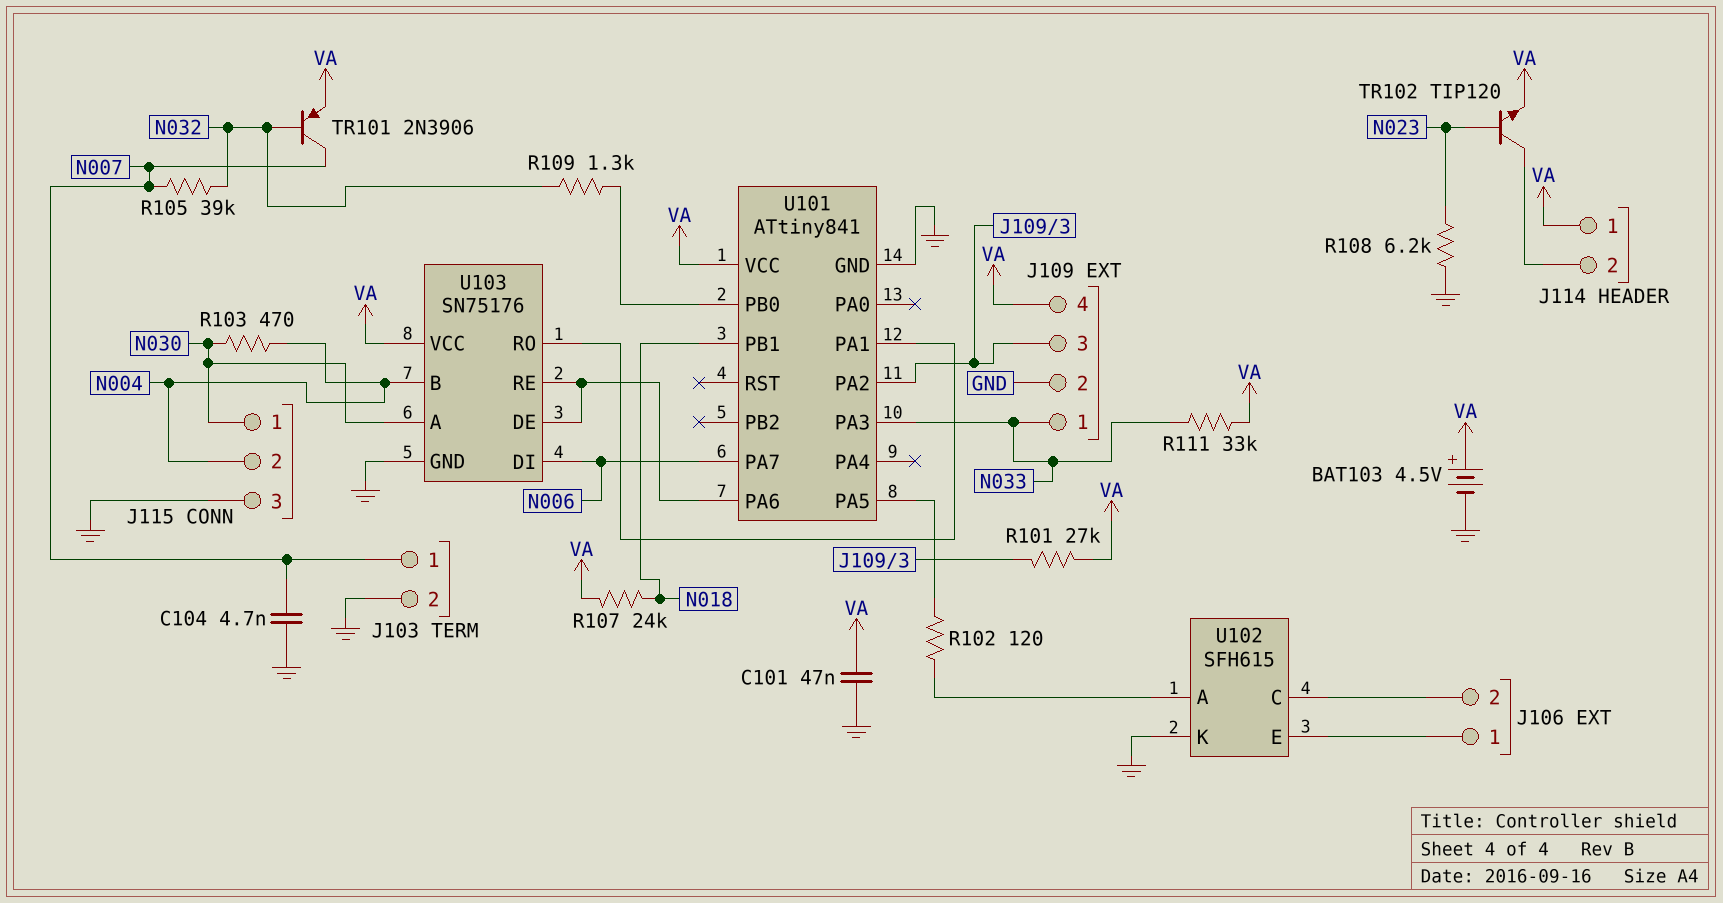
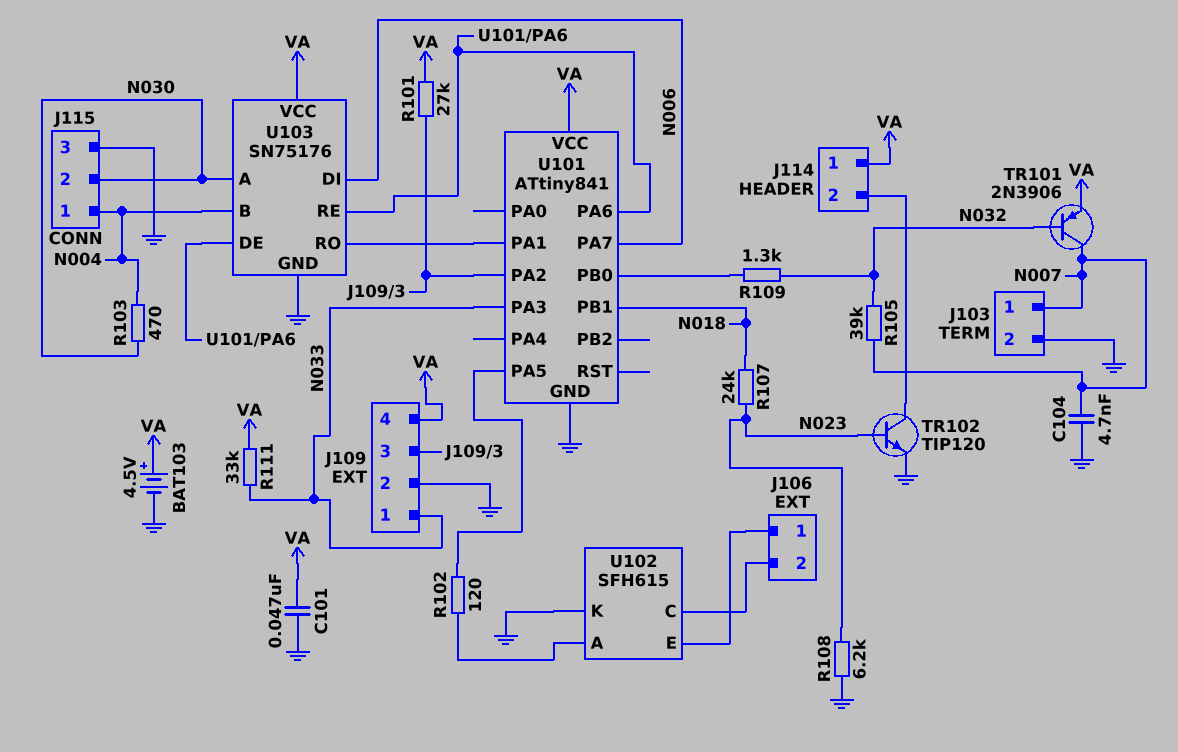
J115 pin 1: N030 -> N004
J115 pin 2: N004 -> N030
R107: 24k (N018, VA) -> 24k (N018, N023)
TR102: NPN TIP120 (B N023, C J114/2, E VA) -> NPN TIP120 (B N023, C J114/2, E GND)

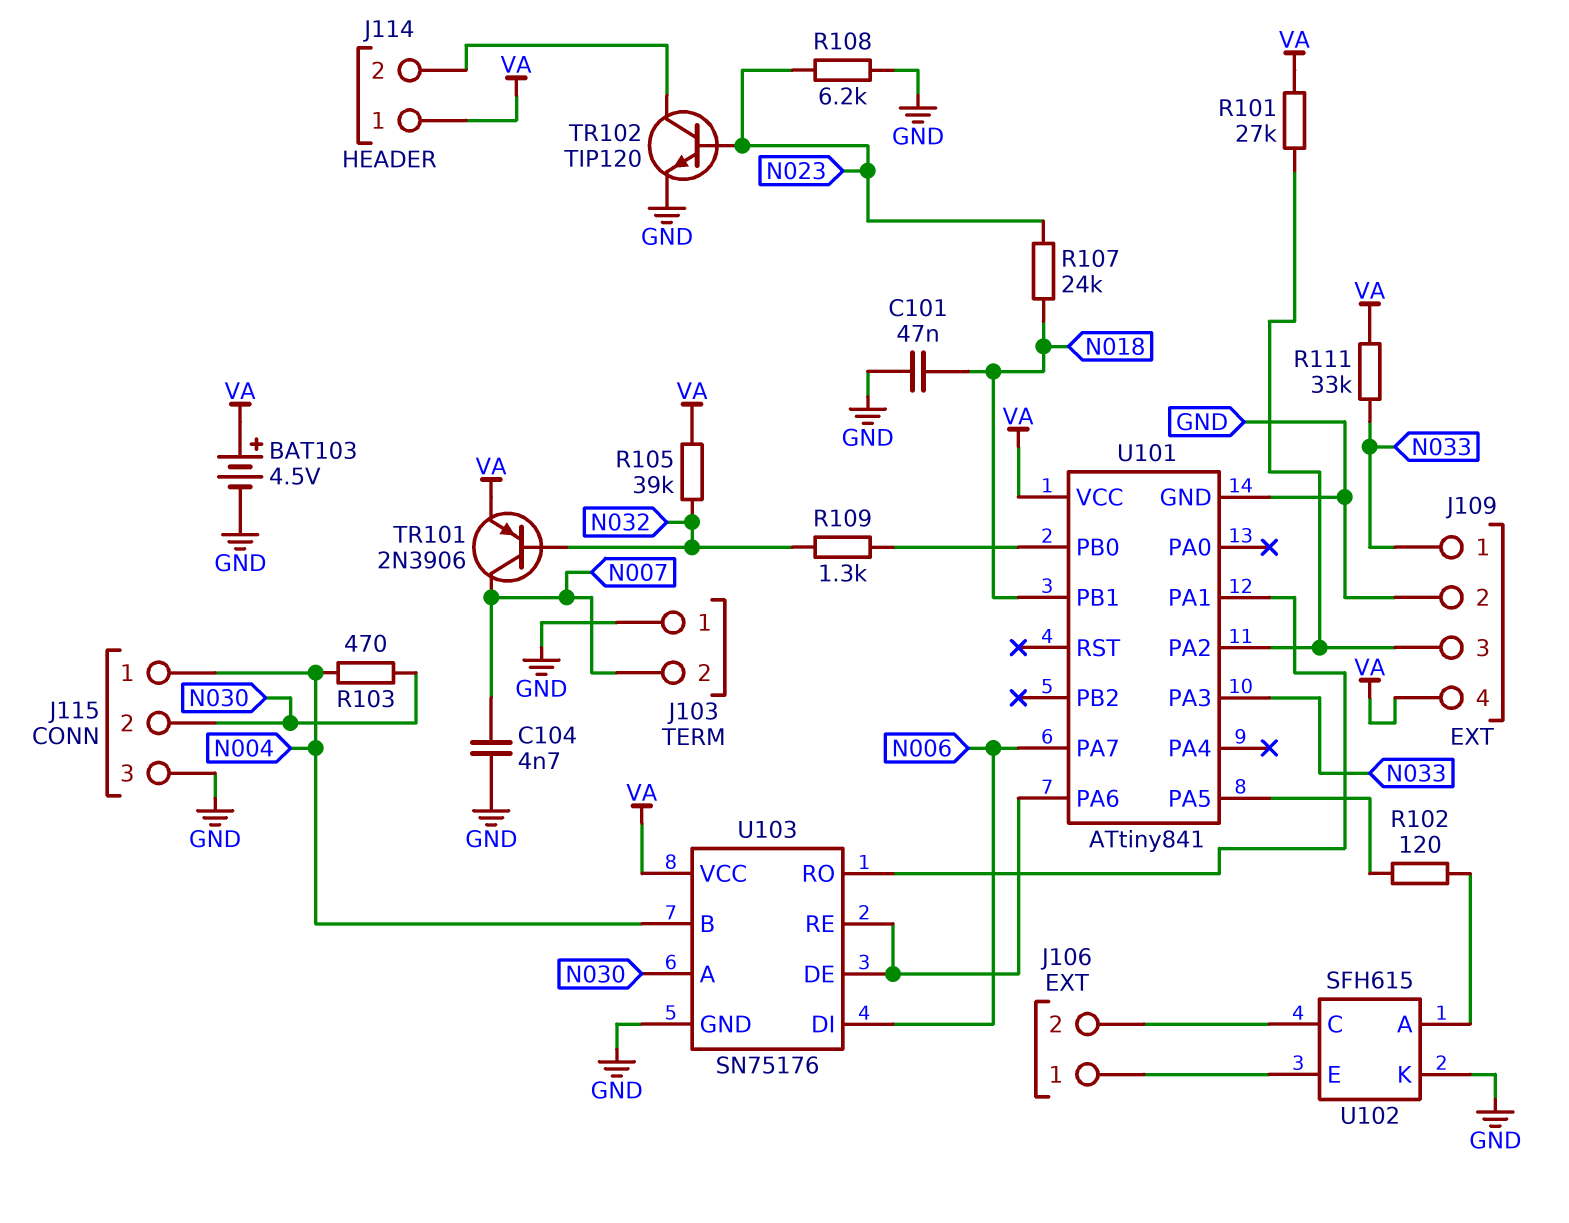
C101: 47nF (GND, VA) -> 47nF (GND, N018)
J103 pin 1: N007 -> GND
J103 pin 2: GND -> N007
R105: 39k (N007, N032) -> 39k (N032, VA)

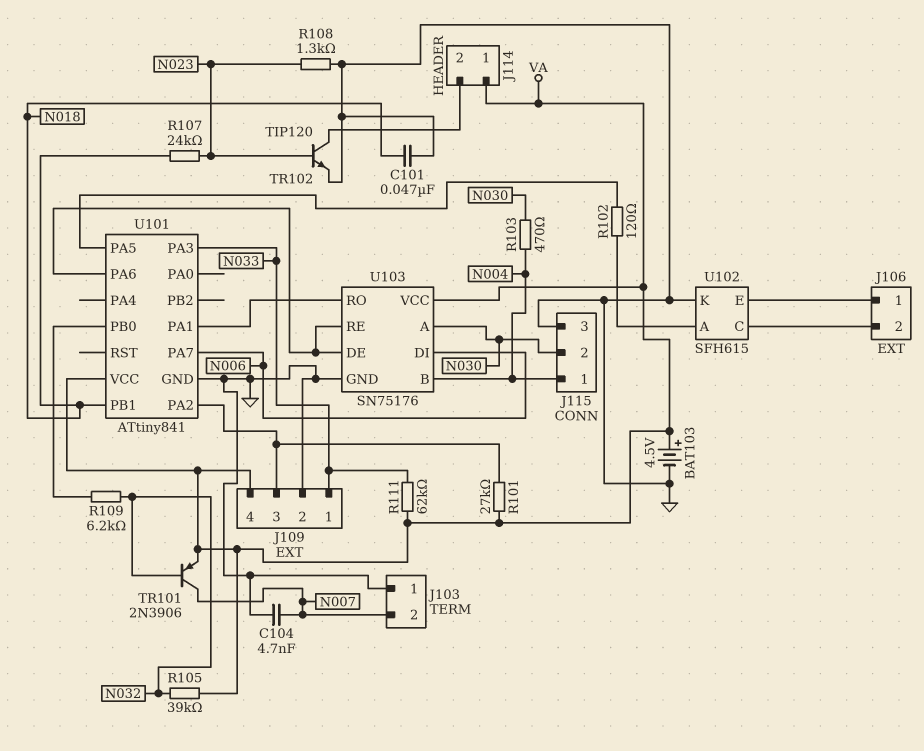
R108: 6.2k (GND, N023) -> 1.3k (GND, N023)
R109: 1.3k (N032, U101/PB0) -> 6.2k (N032, U101/PB0)
R111: 33k (N033, VA) -> 62k (N033, VA)

